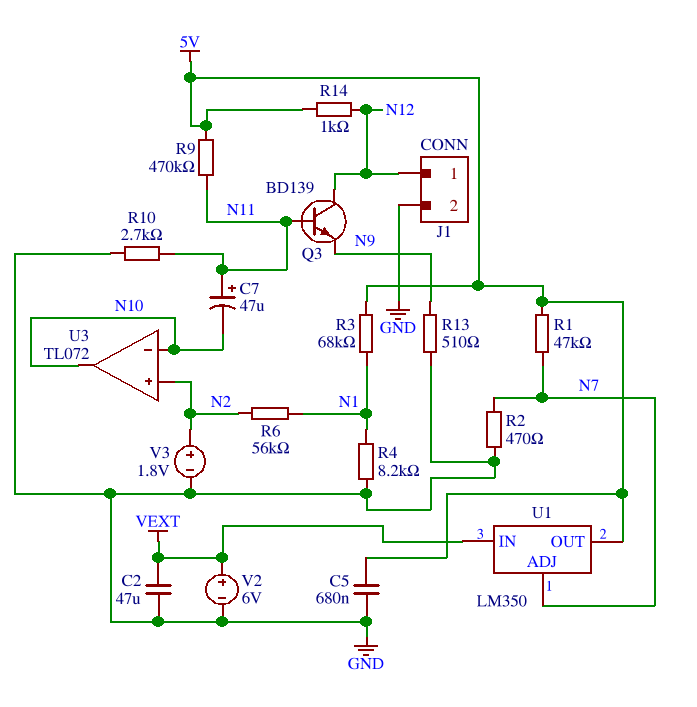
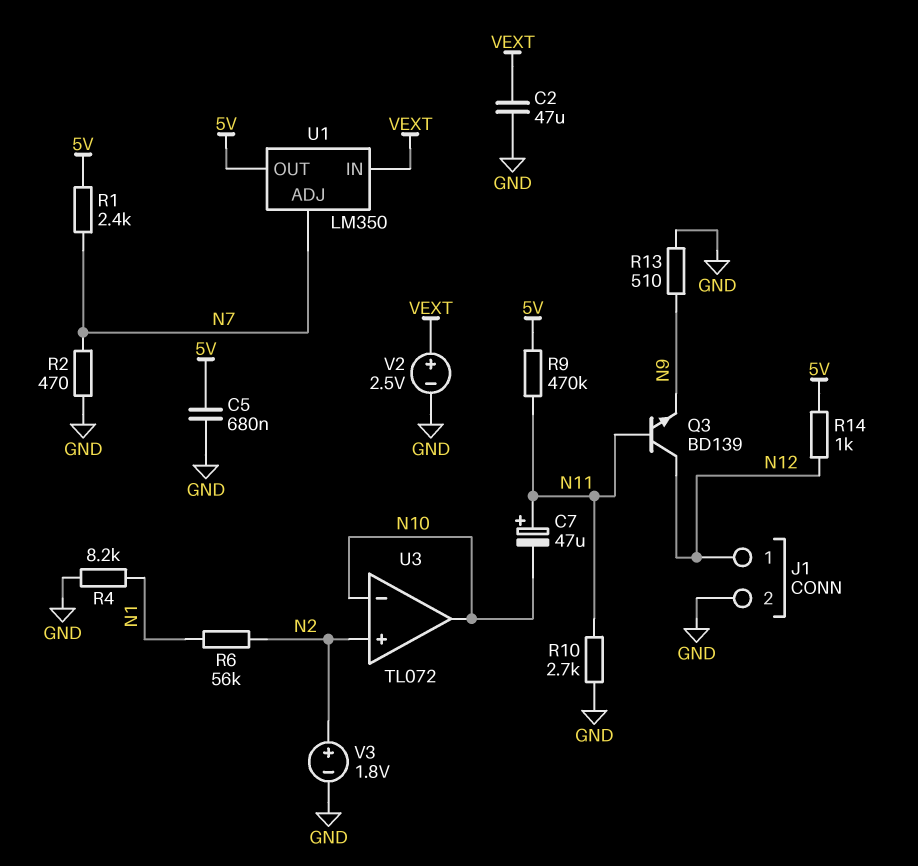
R1: 47k (5V, N7) -> 2.4k (5V, N7)
R3: 68k (5V, N1) -> none
V2: 6V (plus VEXT, minus GND) -> 2.5V (plus VEXT, minus GND)

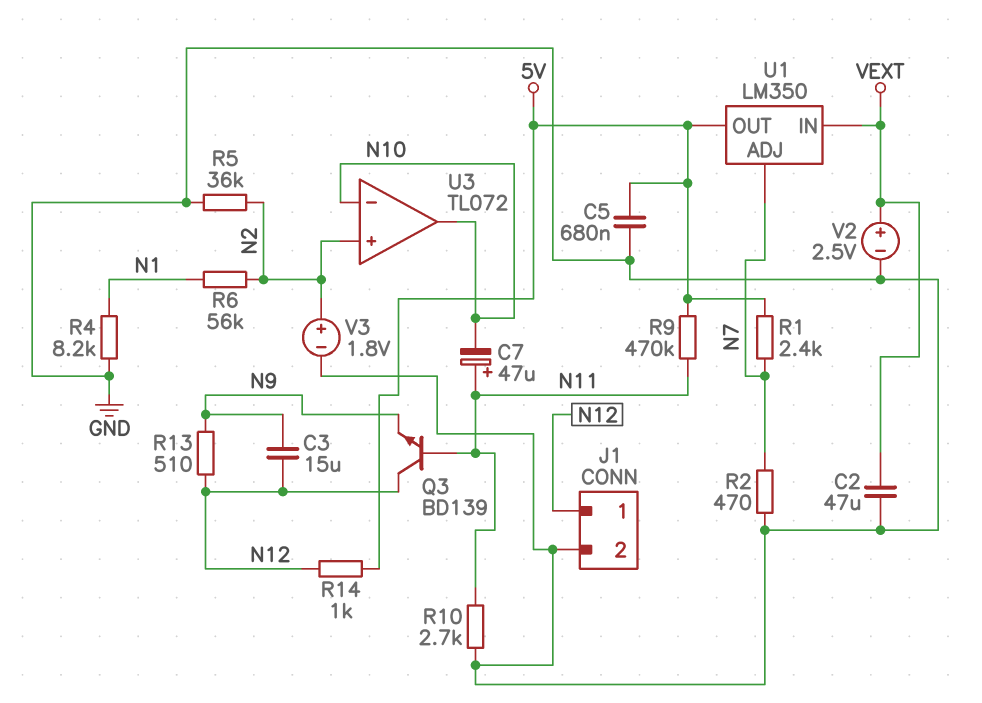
C3: none -> 15uF (N9, N12)
R5: none -> 36k (GND, N2)
R13: 510 (GND, N9) -> 510 (N9, N12)

